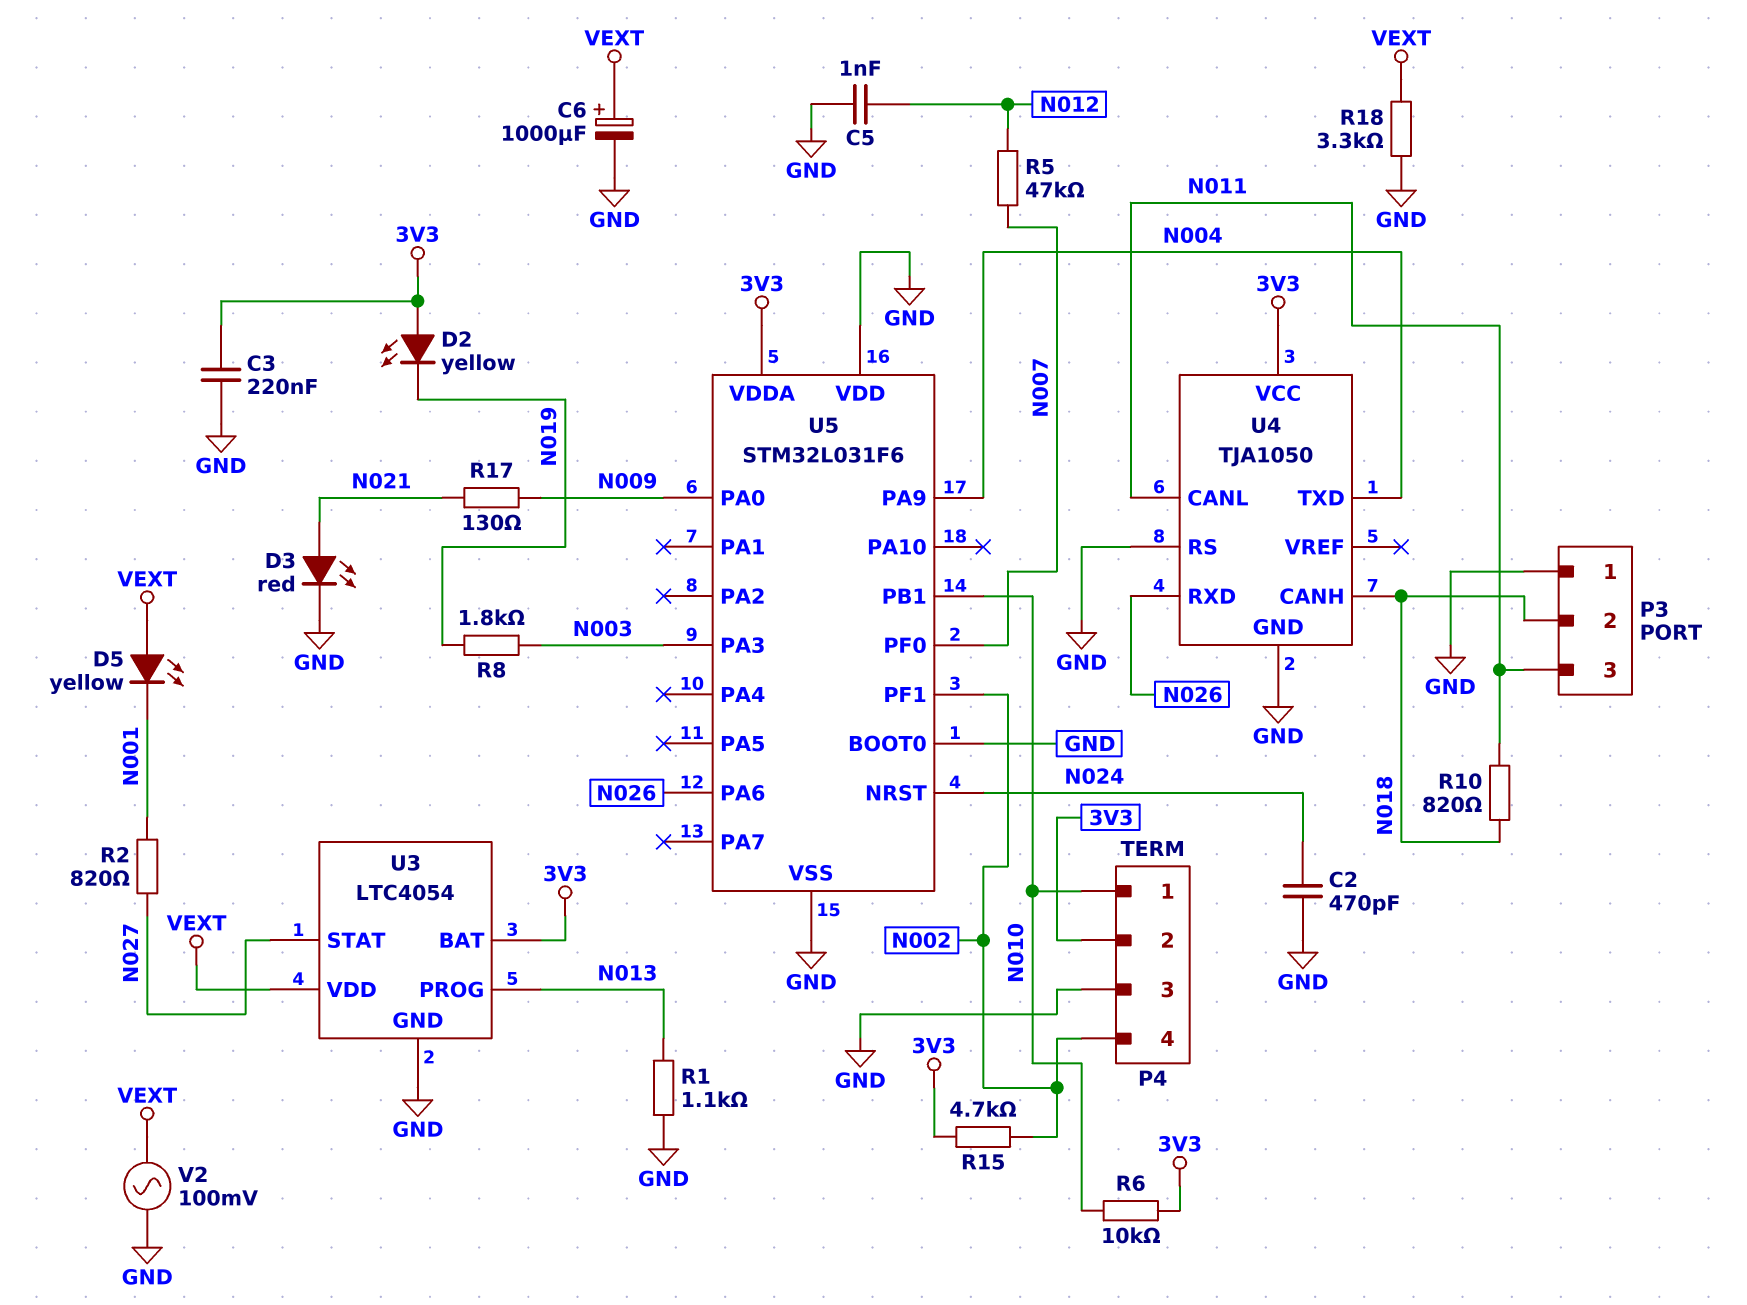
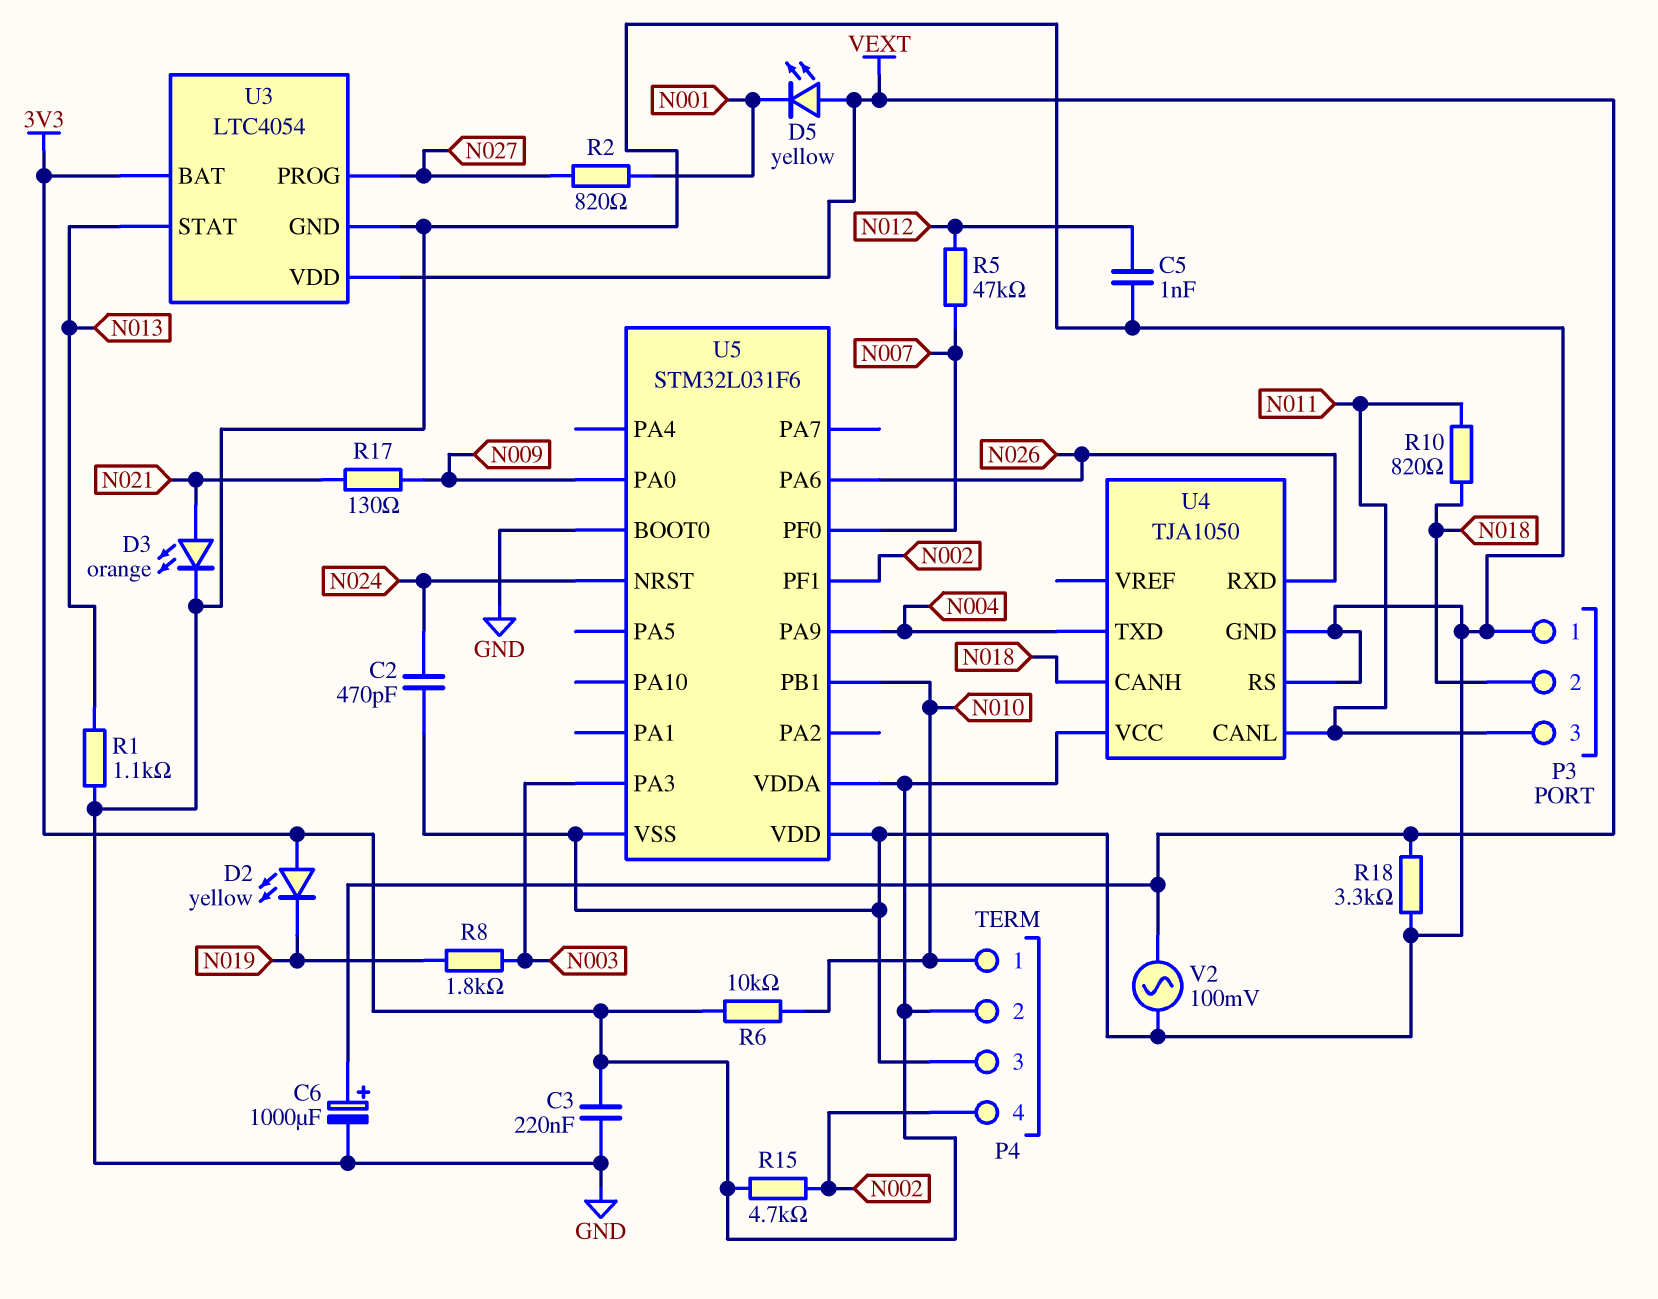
D3: LED red (A N021, K GND) -> LED orange (A N021, K GND)
U3 pin PROG: N013 -> N027
U3 pin STAT: N027 -> N013

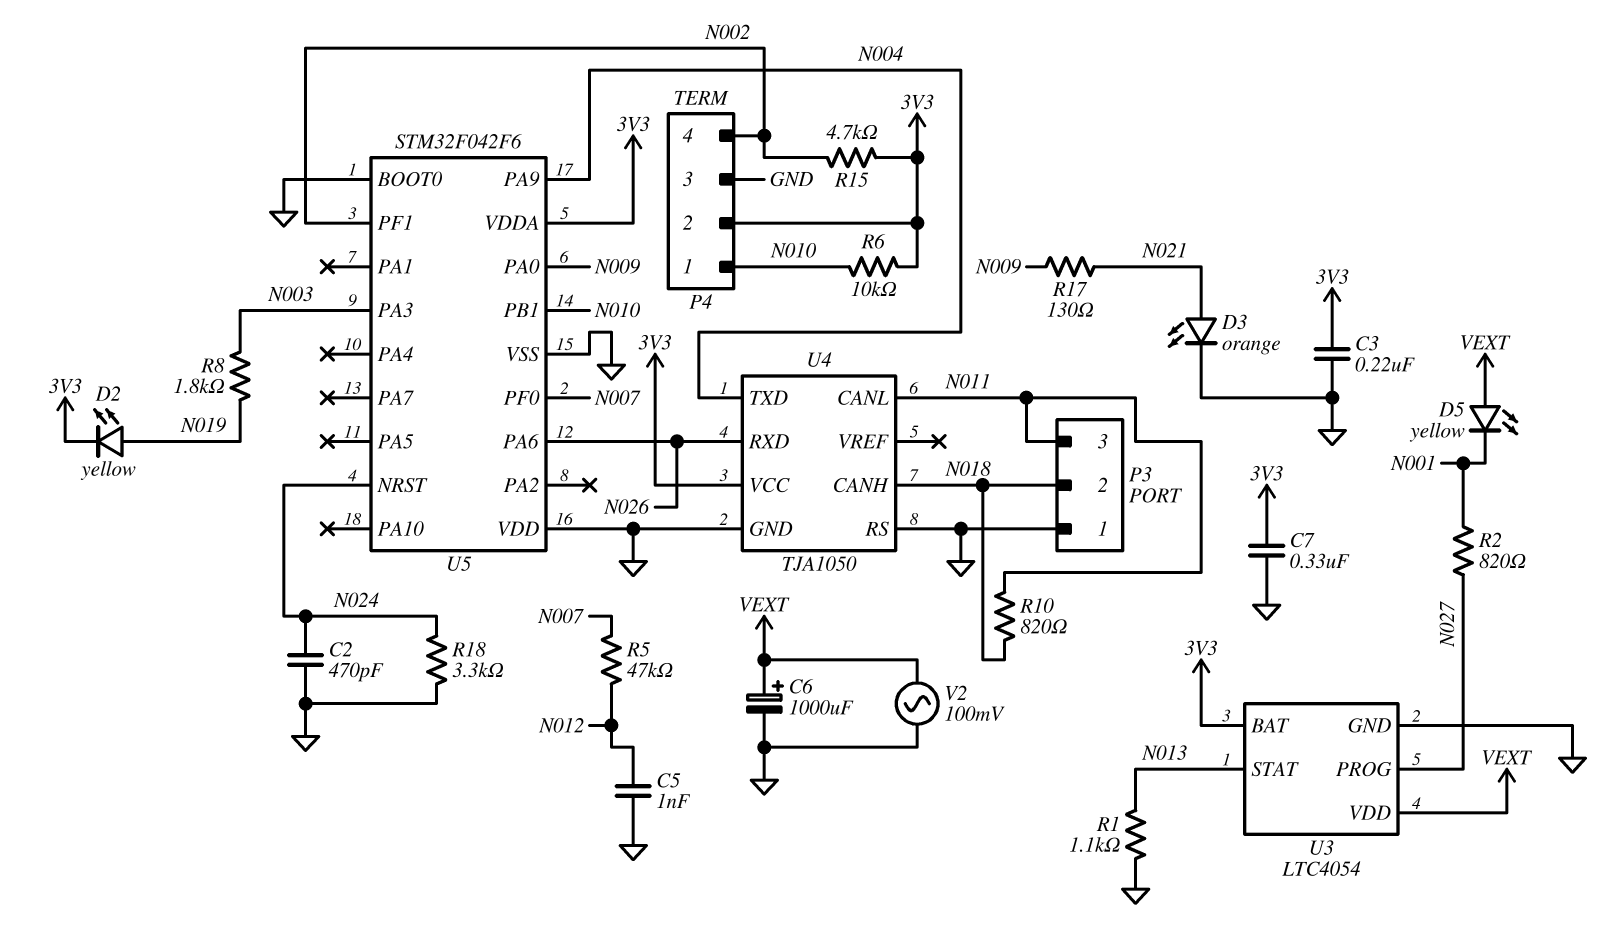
C7: none -> 330nF (3V3, GND)
D2: LED yellow (A 3V3, K N019) -> LED yellow (A N019, K 3V3)
R18: 3.3k (GND, VEXT) -> 3.3k (GND, N024)
U5: STM32L031F6 -> STM32F042F6

